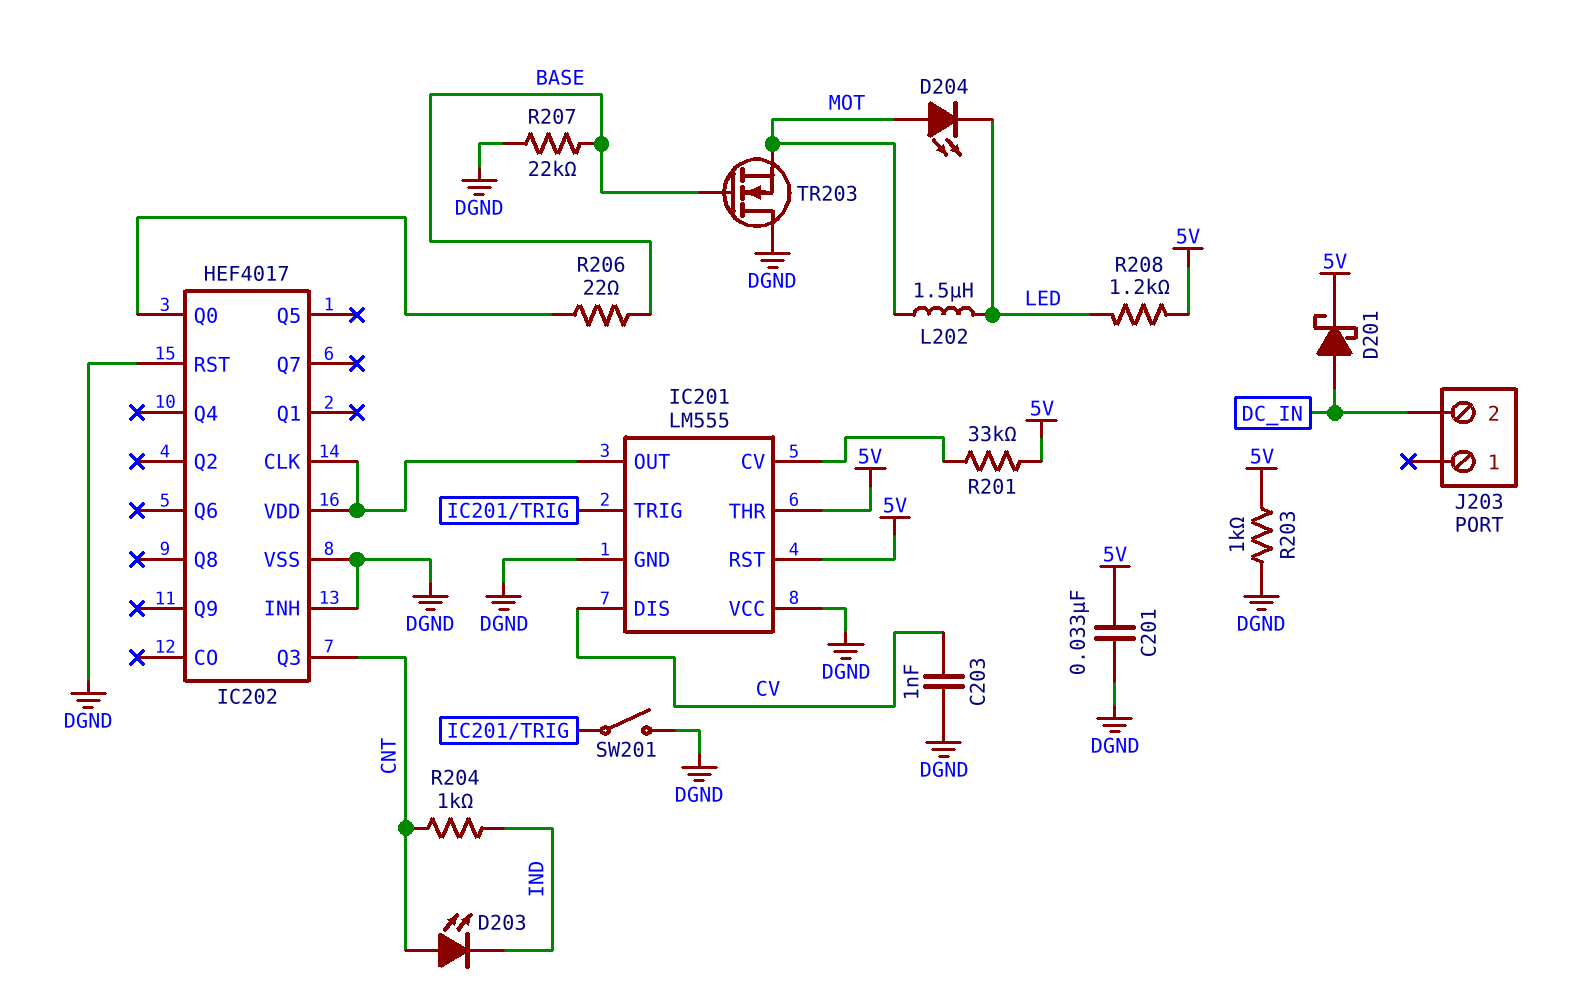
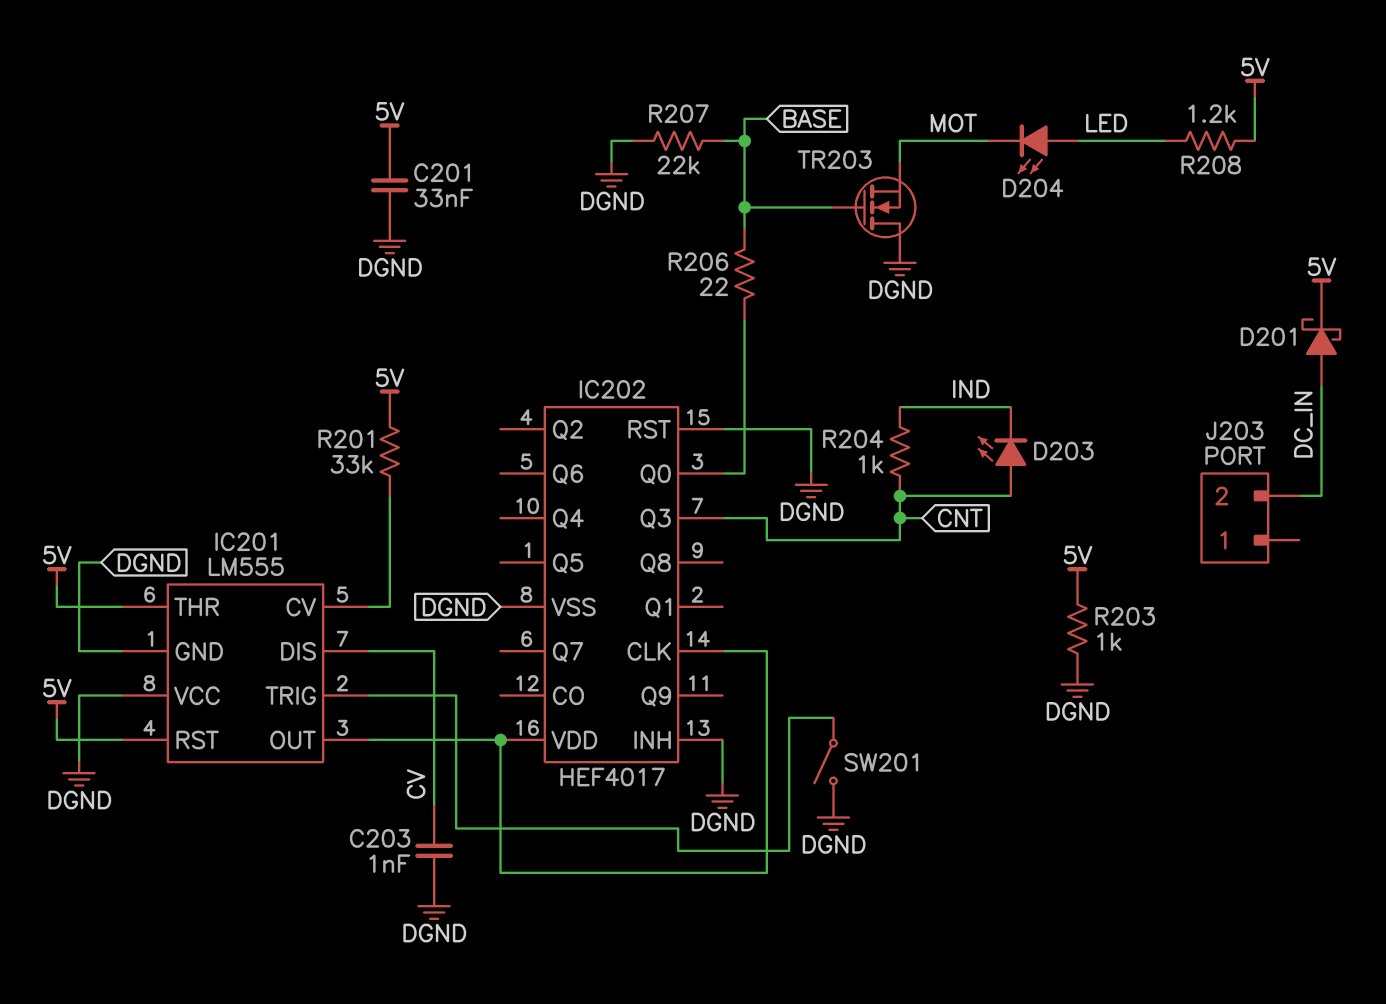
D204: LED (A MOT, K LED) -> LED (A LED, K MOT)
L202: 1.5uH (LED, MOT) -> none

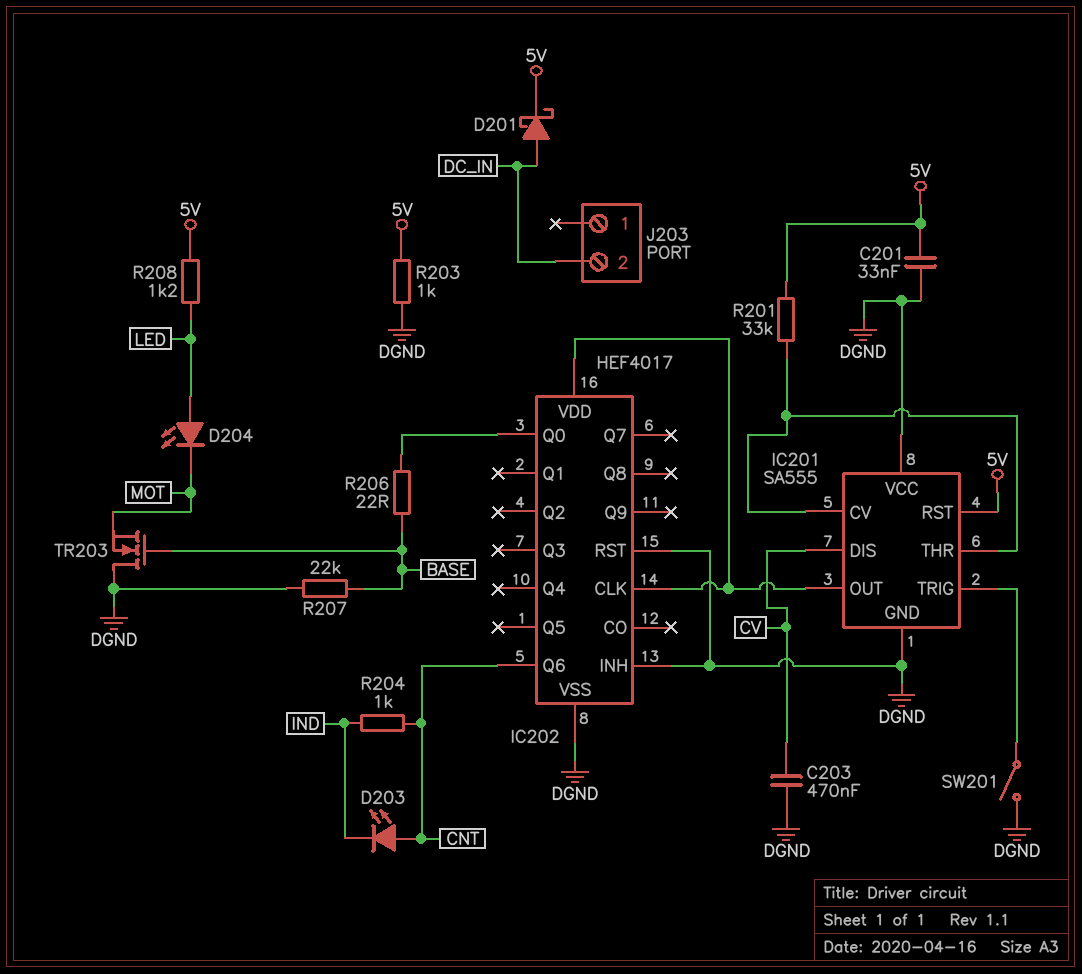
C203: 1nF (CV, DGND) -> 470nF (CV, DGND)
IC201: LM555 -> SA555
IC201 pin THR: 5V -> IC201/CV
IC202 pin Q3: CNT -> none
IC202 pin Q6: none -> CNT

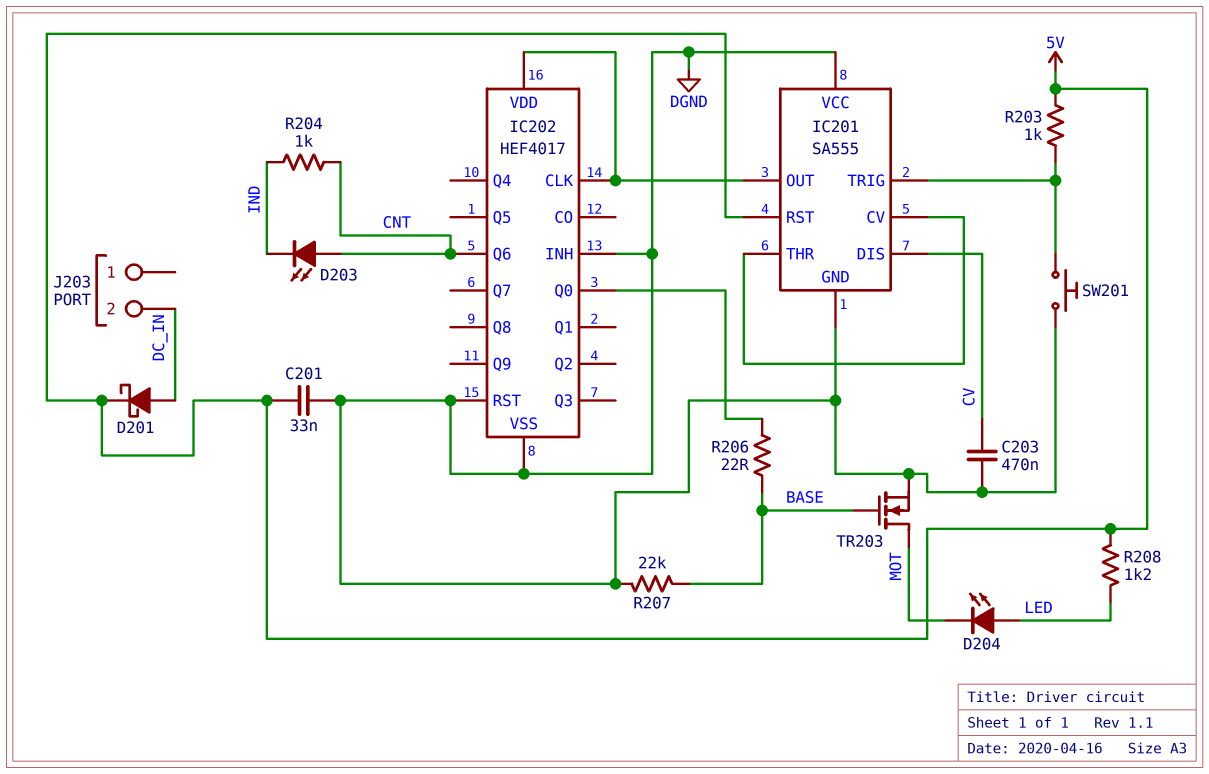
R201: 33k (5V, IC201/CV) -> none
R203: 1k (5V, DGND) -> 1k (5V, IC201/TRIG)
SW201: switch (DGND, IC201/TRIG) -> button (DGND, IC201/TRIG)
TR203: NMOS (G BASE, D DGND, S MOT) -> NMOS (G BASE, D MOT, S DGND)

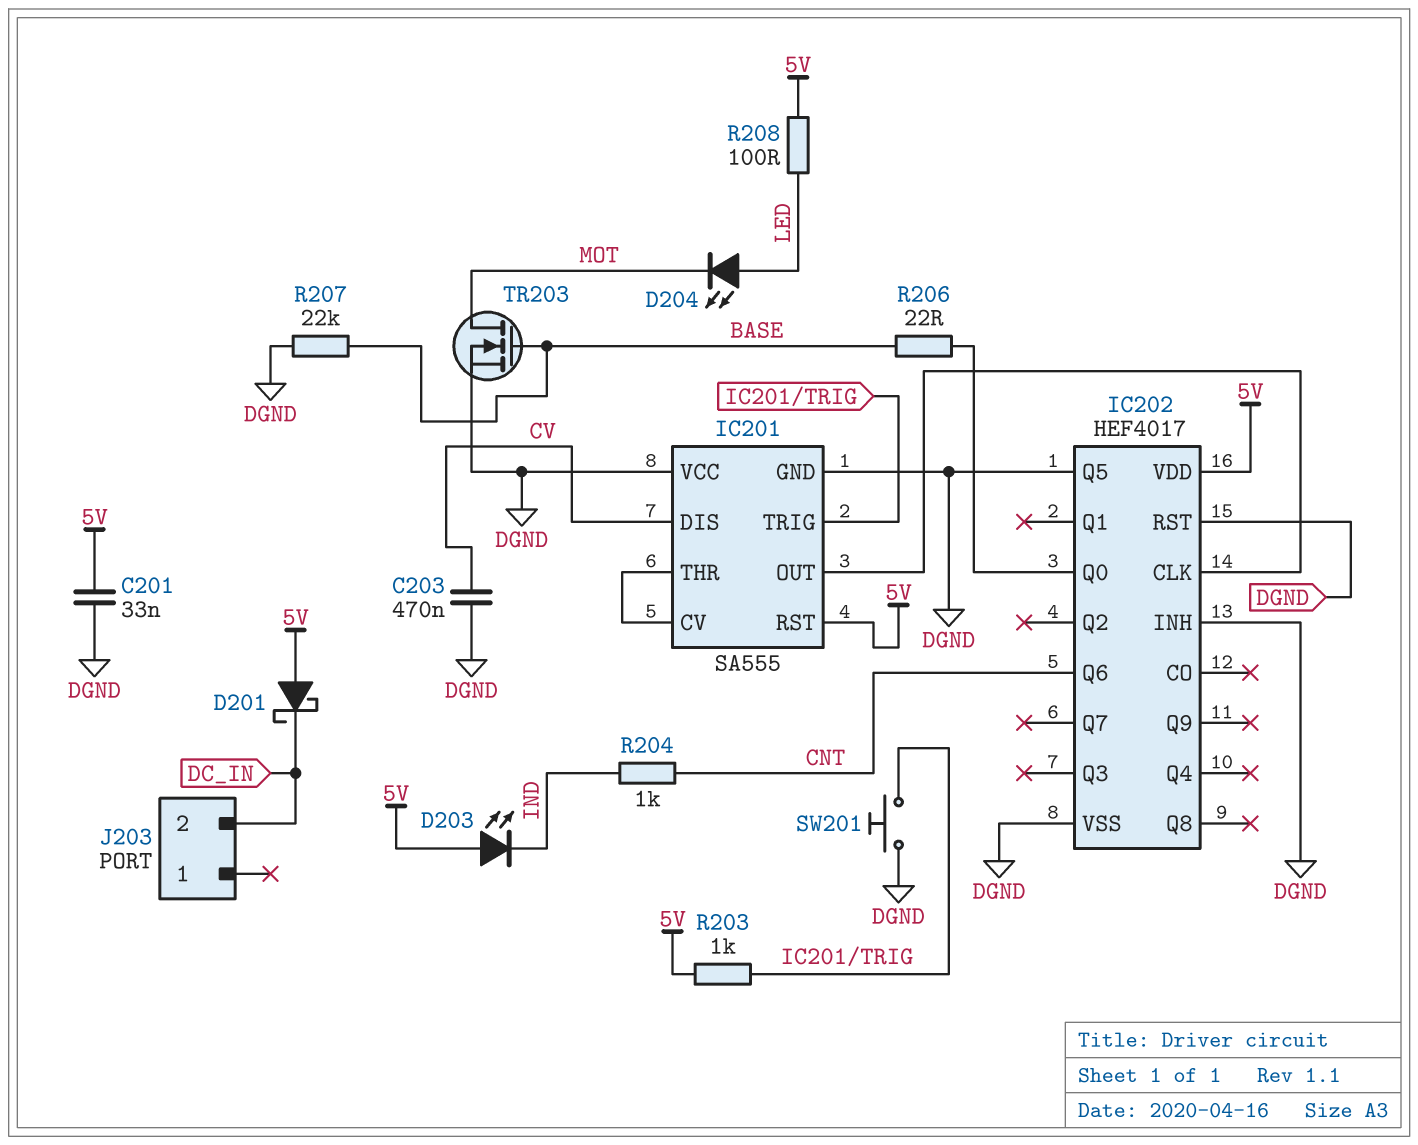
D201: schottky (A DC_IN, K 5V) -> schottky (A 5V, K DC_IN)
D203: LED (A CNT, K IND) -> LED (A 5V, K IND)
IC202 pin Q5: none -> DGND
IC202 pin VDD: IC201/OUT -> 5V
R208: 1.2k (5V, LED) -> 100 (5V, LED)

